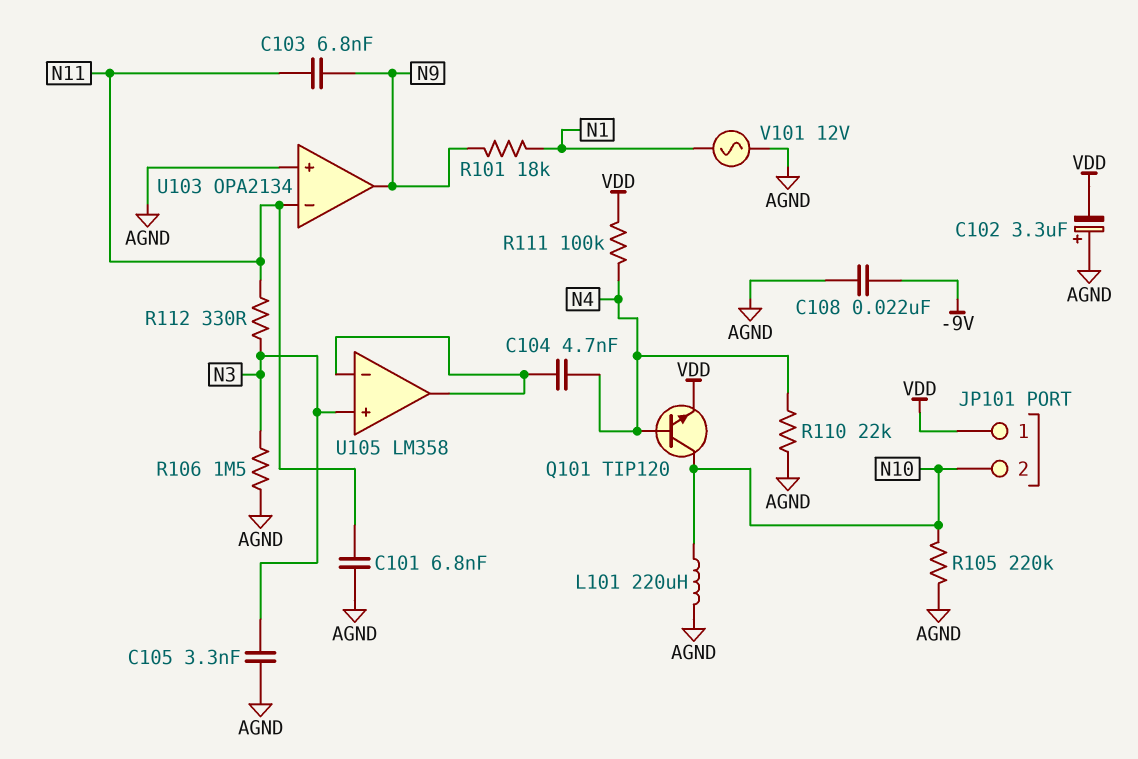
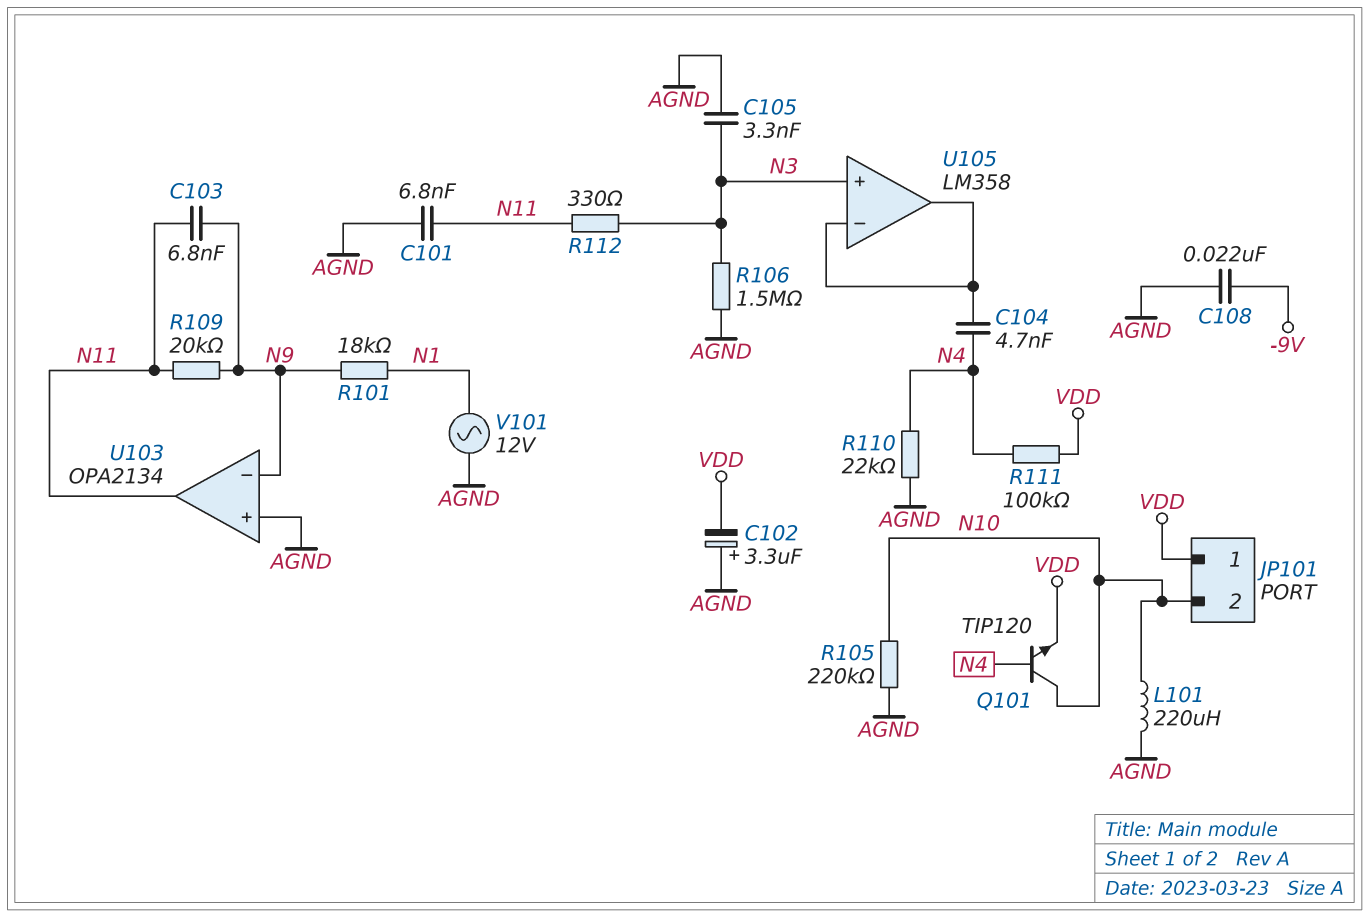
R109: none -> 20k (N9, N11)
U103 pin in-: N11 -> N9
U103 pin out: N9 -> N11

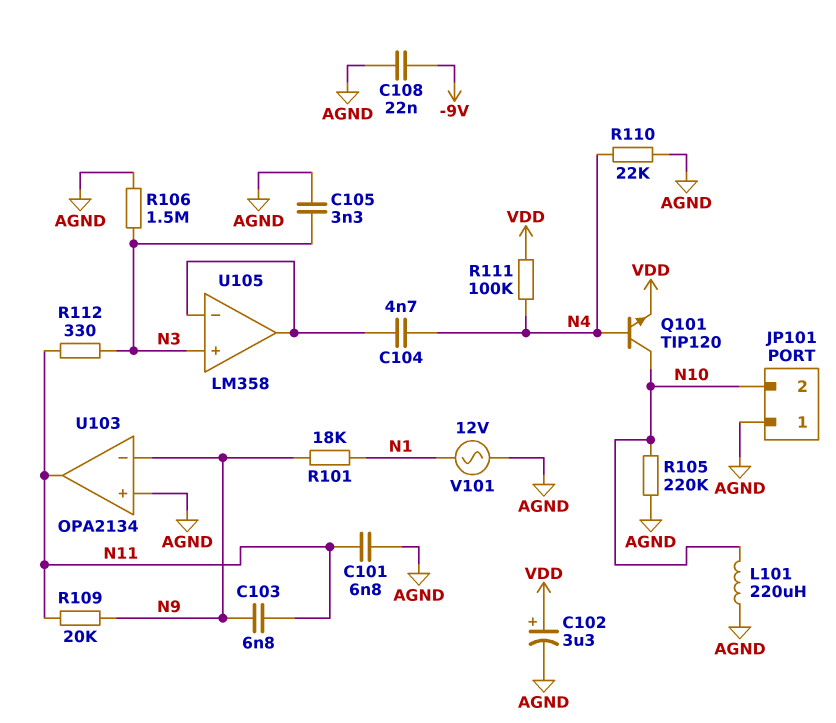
C102: 3.3uF (plus AGND, minus VDD) -> 3.3uF (plus VDD, minus AGND)
JP101 pin 1: VDD -> AGND

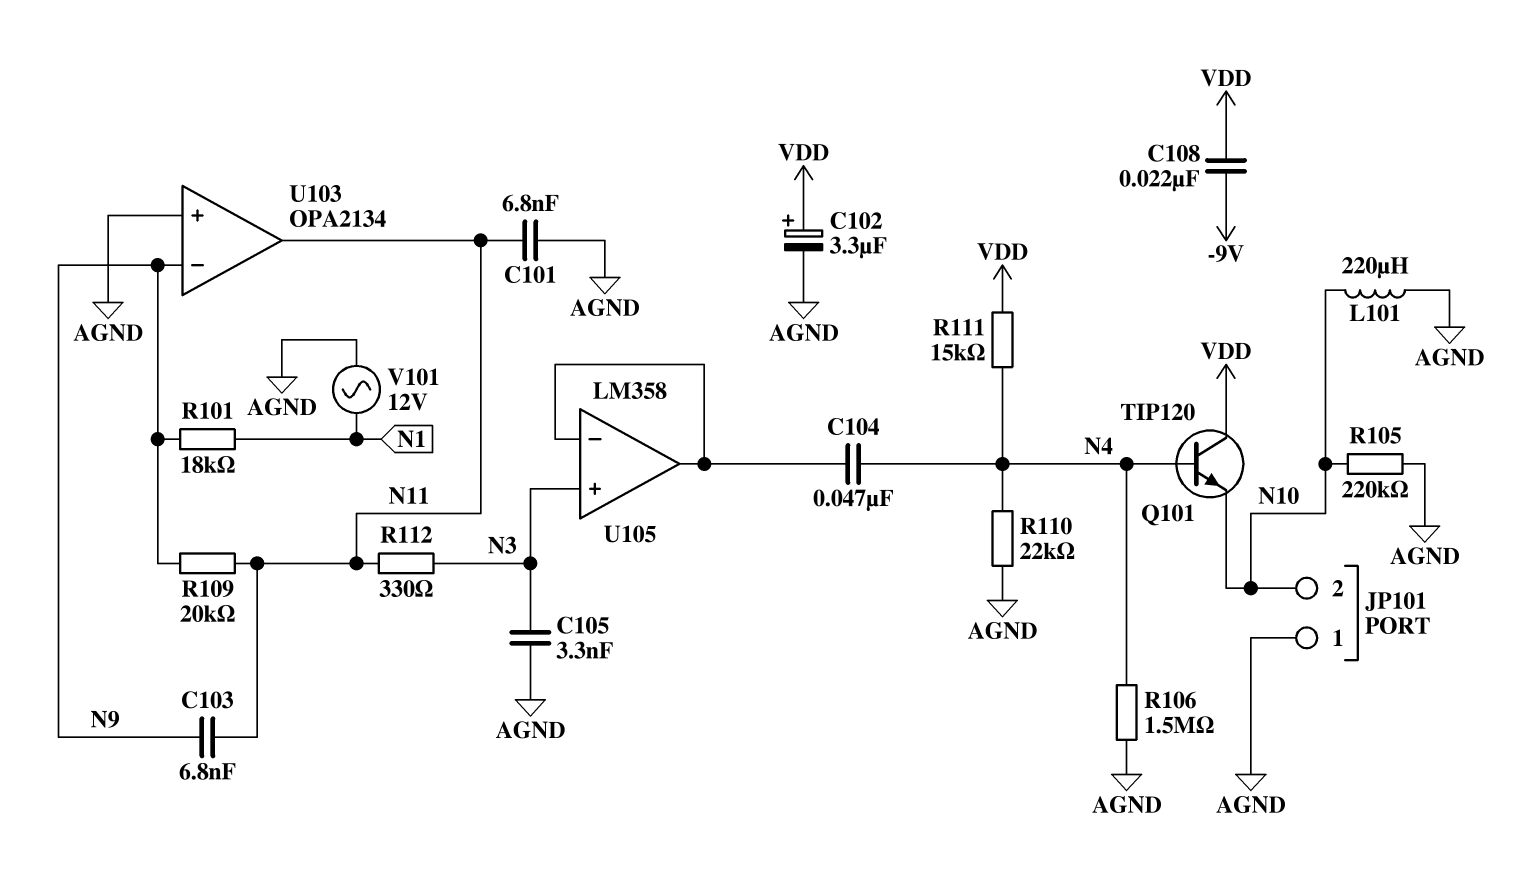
C104: 4.7nF (N4, U105/in-) -> 47nF (N4, U105/in-)
C108: 22nF (-9V, AGND) -> 22nF (-9V, VDD)
Q101: NPN TIP120 (B N4, C N10, E VDD) -> NPN TIP120 (B N4, C VDD, E N10)
R106: 1.5M (AGND, N3) -> 1.5M (AGND, N4)
R111: 100k (N4, VDD) -> 15k (N4, VDD)

